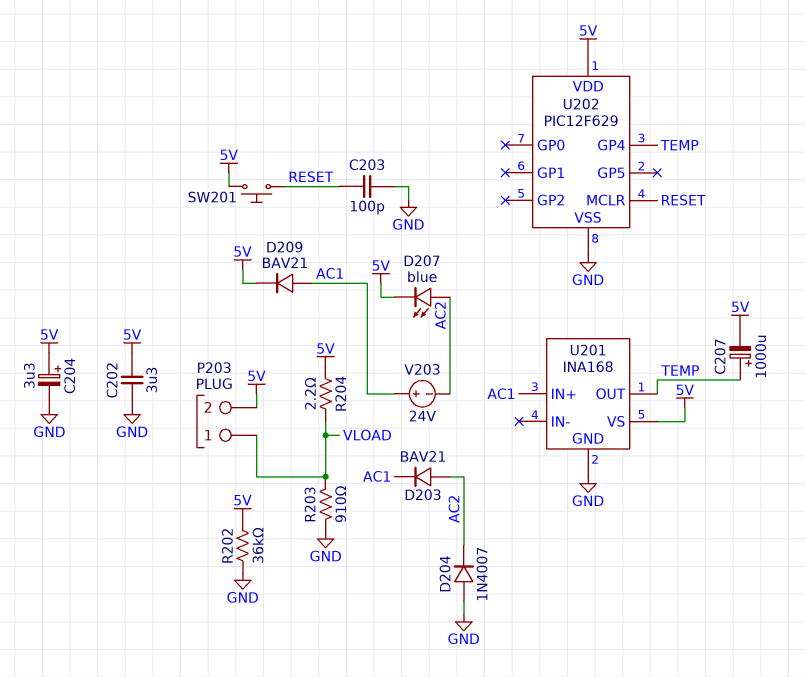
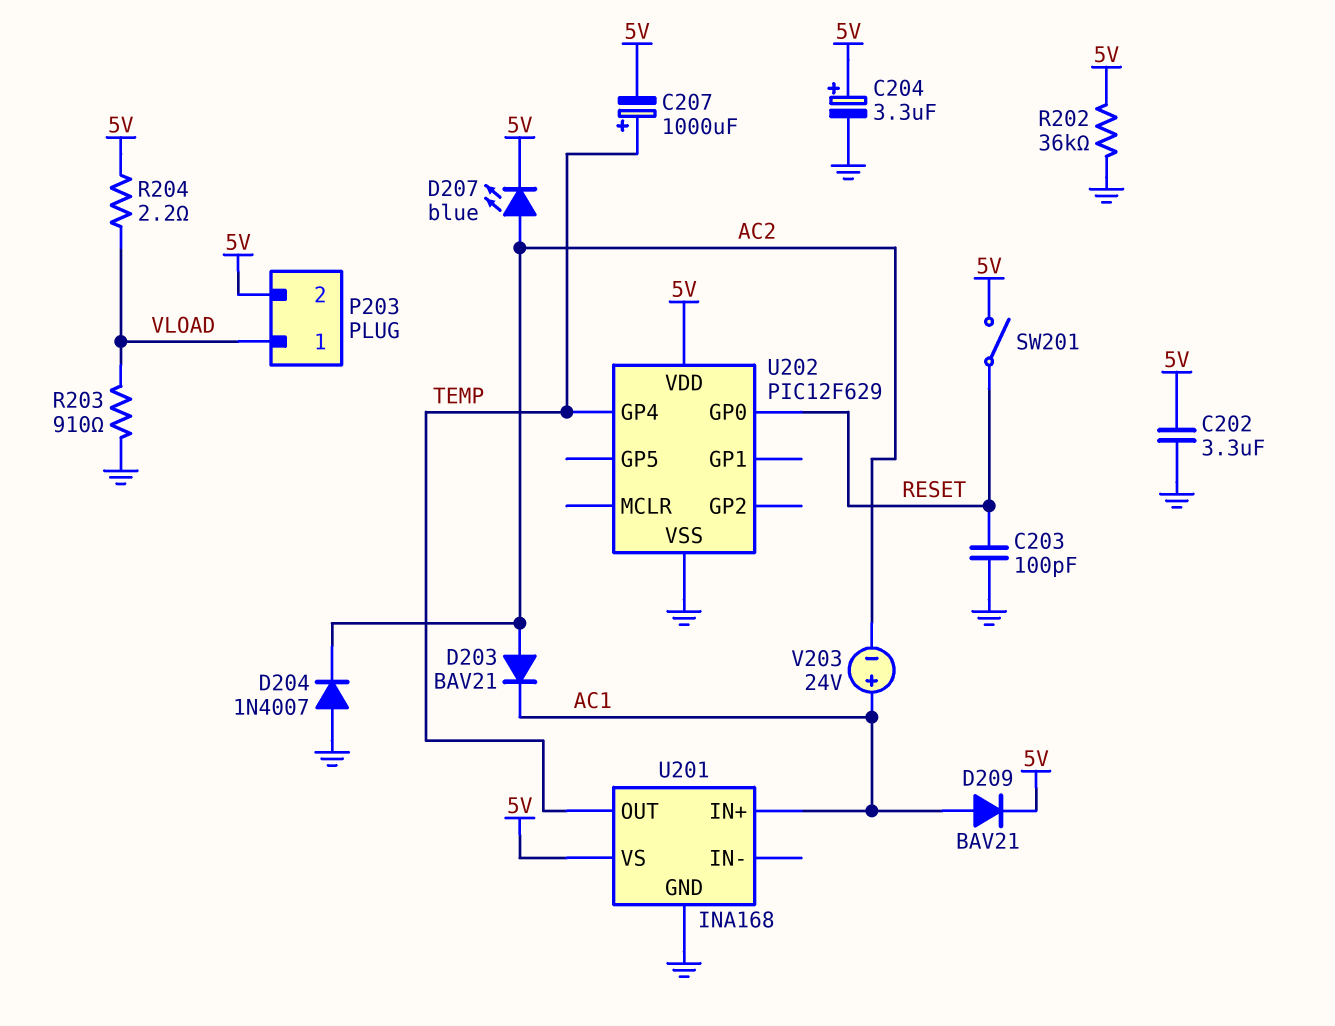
SW201: button (5V, RESET) -> switch (5V, RESET)
U202 pin GP0: none -> RESET
U202 pin MCLR: RESET -> none

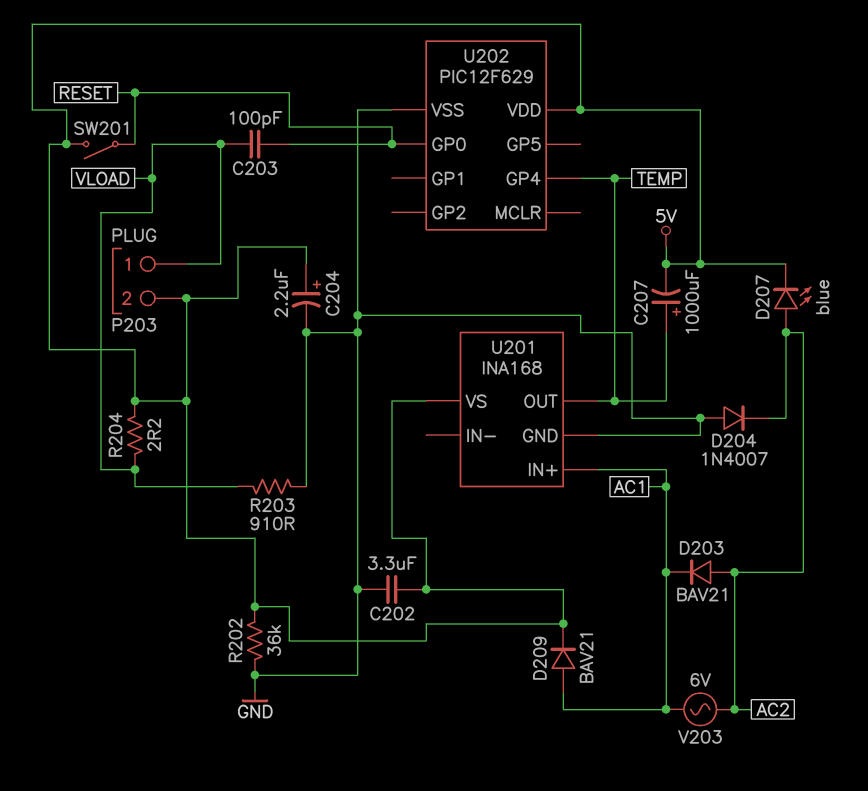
C203: 100pF (GND, RESET) -> 100pF (RESET, VLOAD)
C204: 3.3uF (plus 5V, minus GND) -> 2.2uF (plus 5V, minus GND)
V203: 24V (plus AC1, minus AC2) -> AC 6V (AC1, AC2)

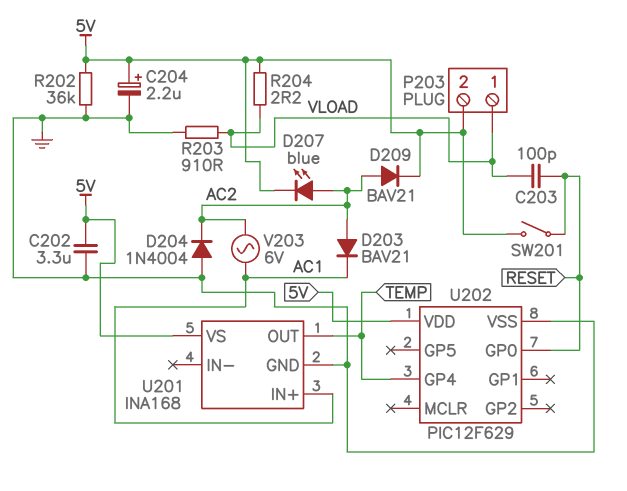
C207: 1000uF (plus TEMP, minus 5V) -> none
D204: diode 1N4007 (A GND, K AC2) -> diode 1N4004 (A GND, K AC2)
D209: diode BAV21 (A AC1, K 5V) -> diode BAV21 (A AC2, K 5V)

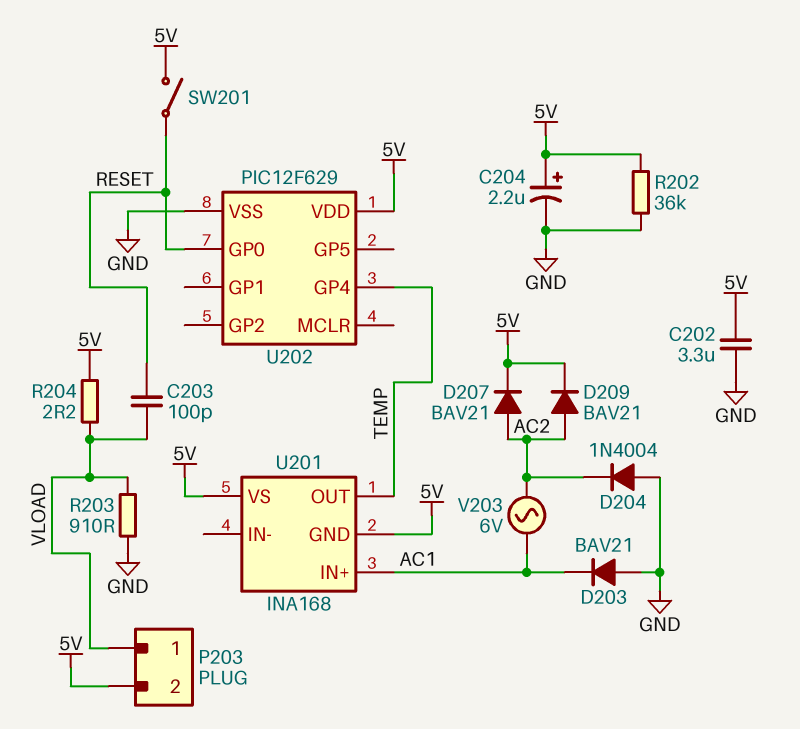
D203: diode BAV21 (A AC2, K AC1) -> diode BAV21 (A GND, K AC1)
D207: LED blue (A AC2, K 5V) -> diode BAV21 (A AC2, K 5V)
U201 pin GND: GND -> 5V

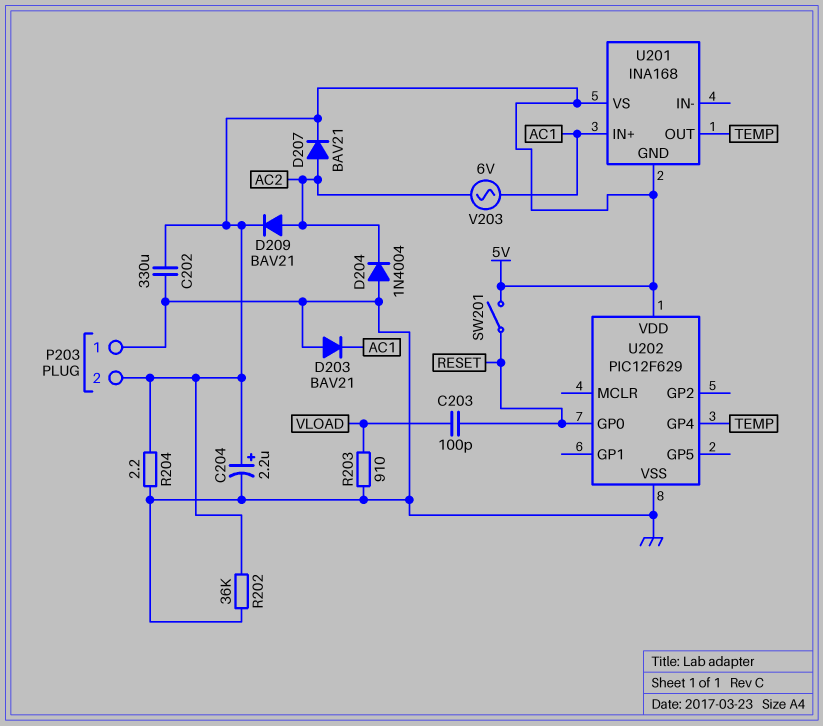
C202: 3.3uF (5V, GND) -> 330uF (5V, GND)
P203 pin 1: VLOAD -> GND
R204: 2.2 (5V, VLOAD) -> 2.2 (5V, GND)

